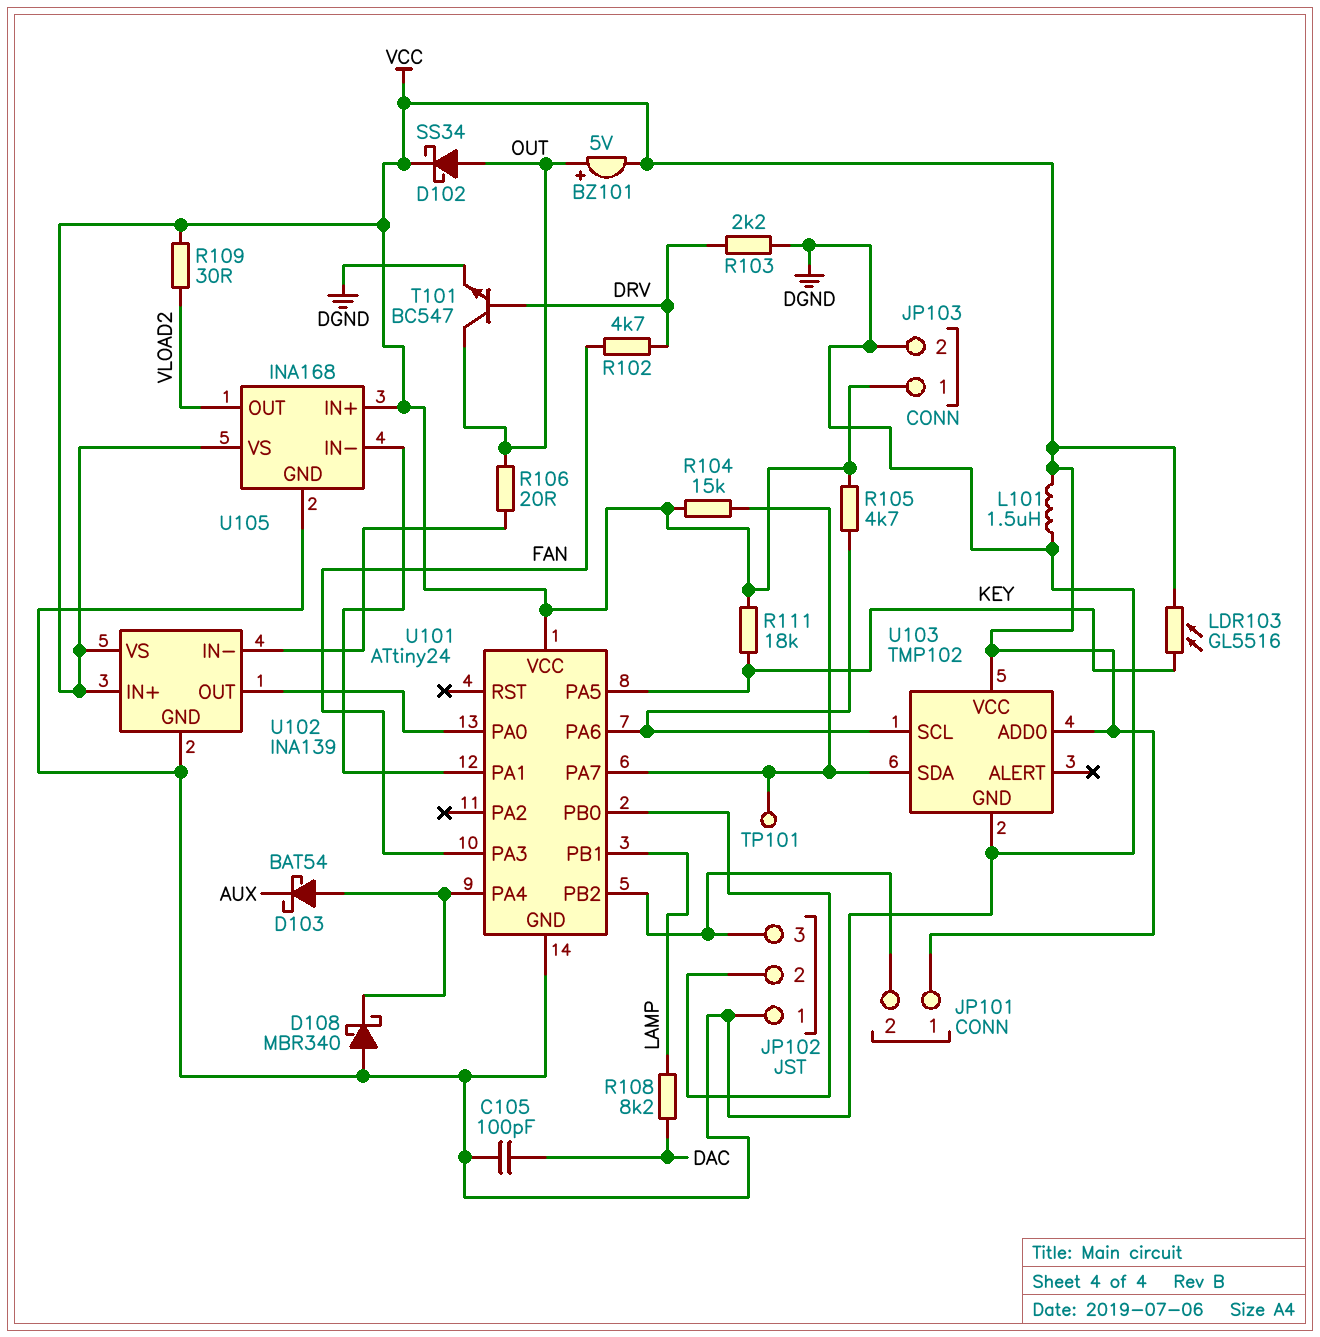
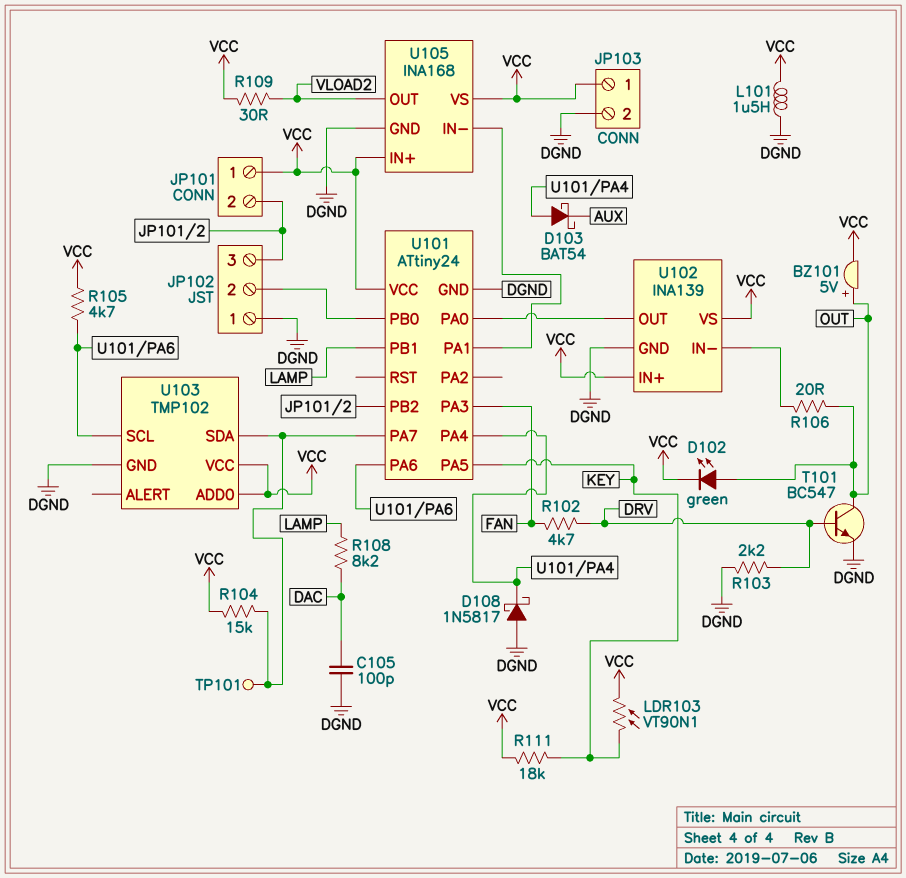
D102: schottky SS34 (A OUT, K VCC) -> LED green (A OUT, K VCC)
D108: schottky MBR340 (A DGND, K U101/PA4) -> schottky 1N5817 (A DGND, K U101/PA4)
LDR103: GL5516 (KEY, VCC) -> VT90N1 (KEY, VCC)

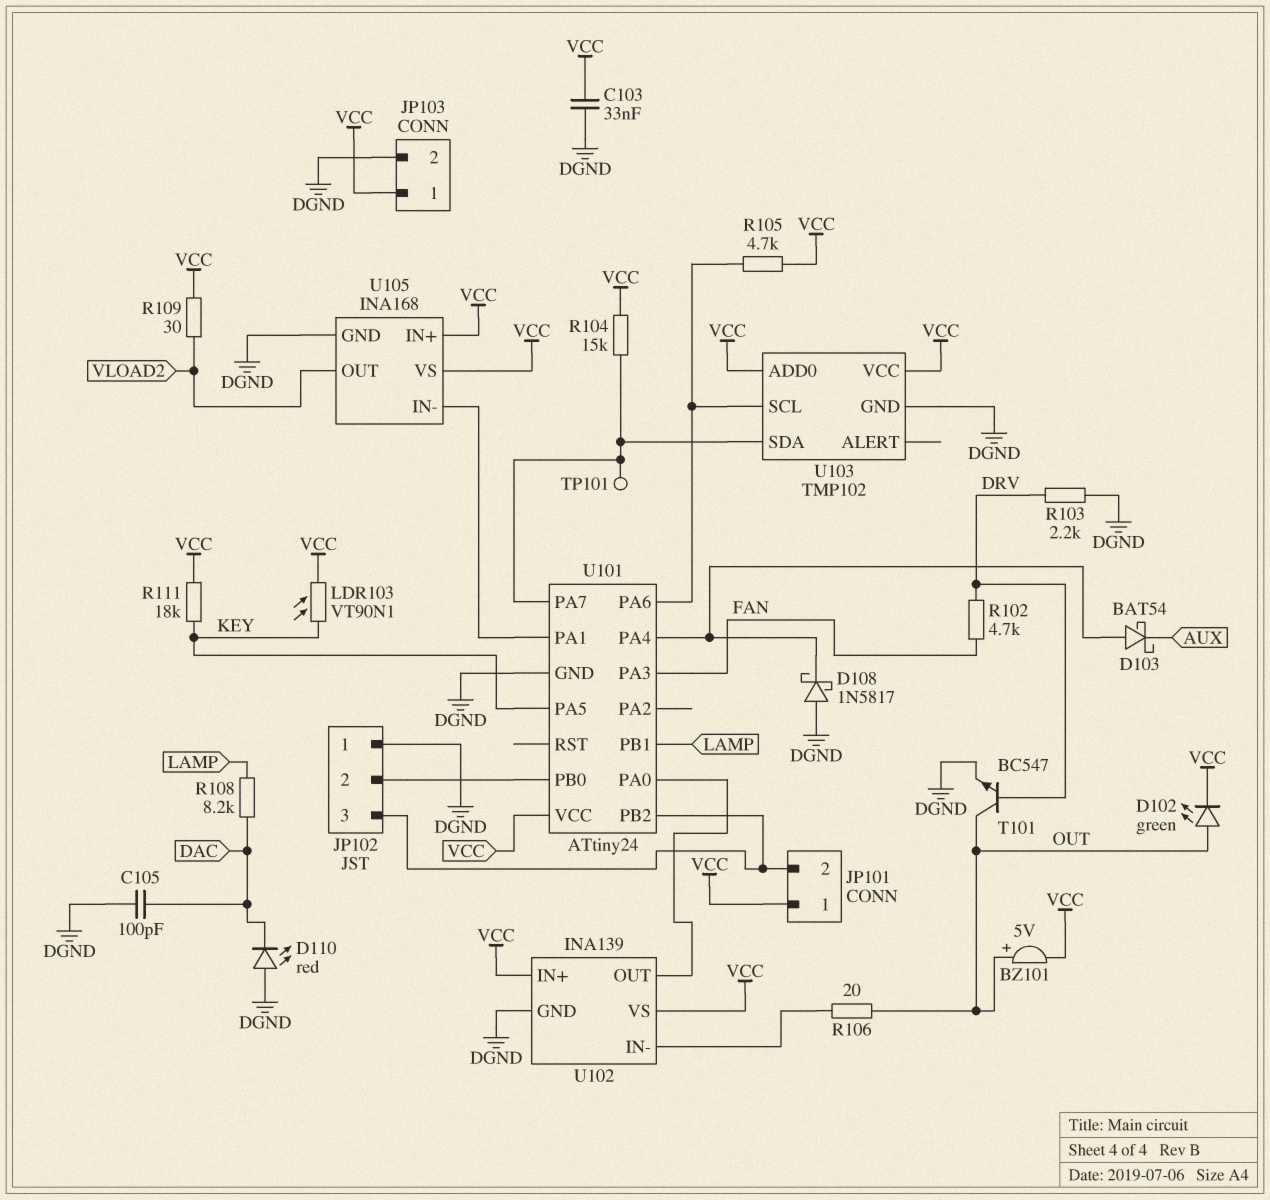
C103: none -> 33nF (DGND, VCC)
D110: none -> LED red (A DGND, K DAC)
L101: 1.5uH (DGND, VCC) -> none

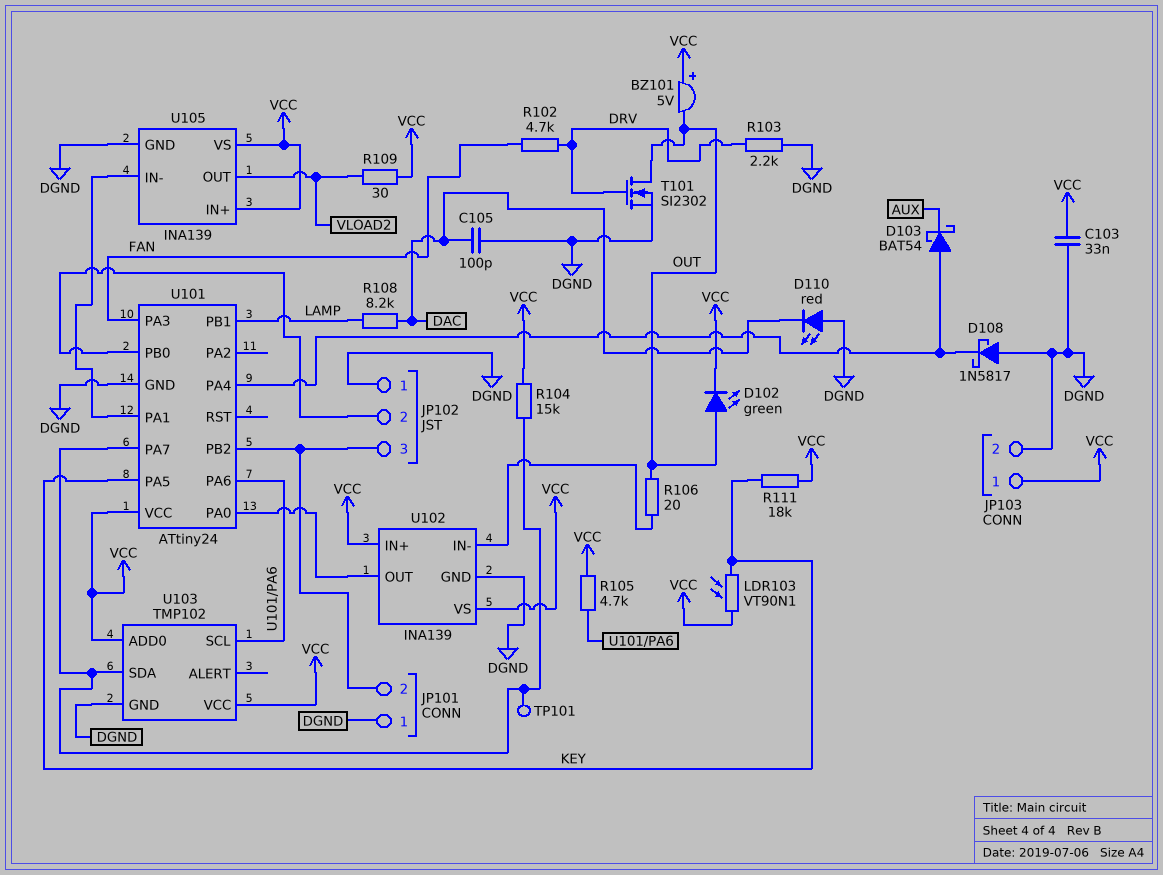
BZ101: buzzer 5V (plus OUT, minus VCC) -> buzzer 5V (plus VCC, minus OUT)
JP101 pin 1: VCC -> DGND
T101: NPN BC547 (B DRV, C OUT, E DGND) -> NMOS SI2302 (G DRV, D OUT, S DGND)
U105: INA168 -> INA139

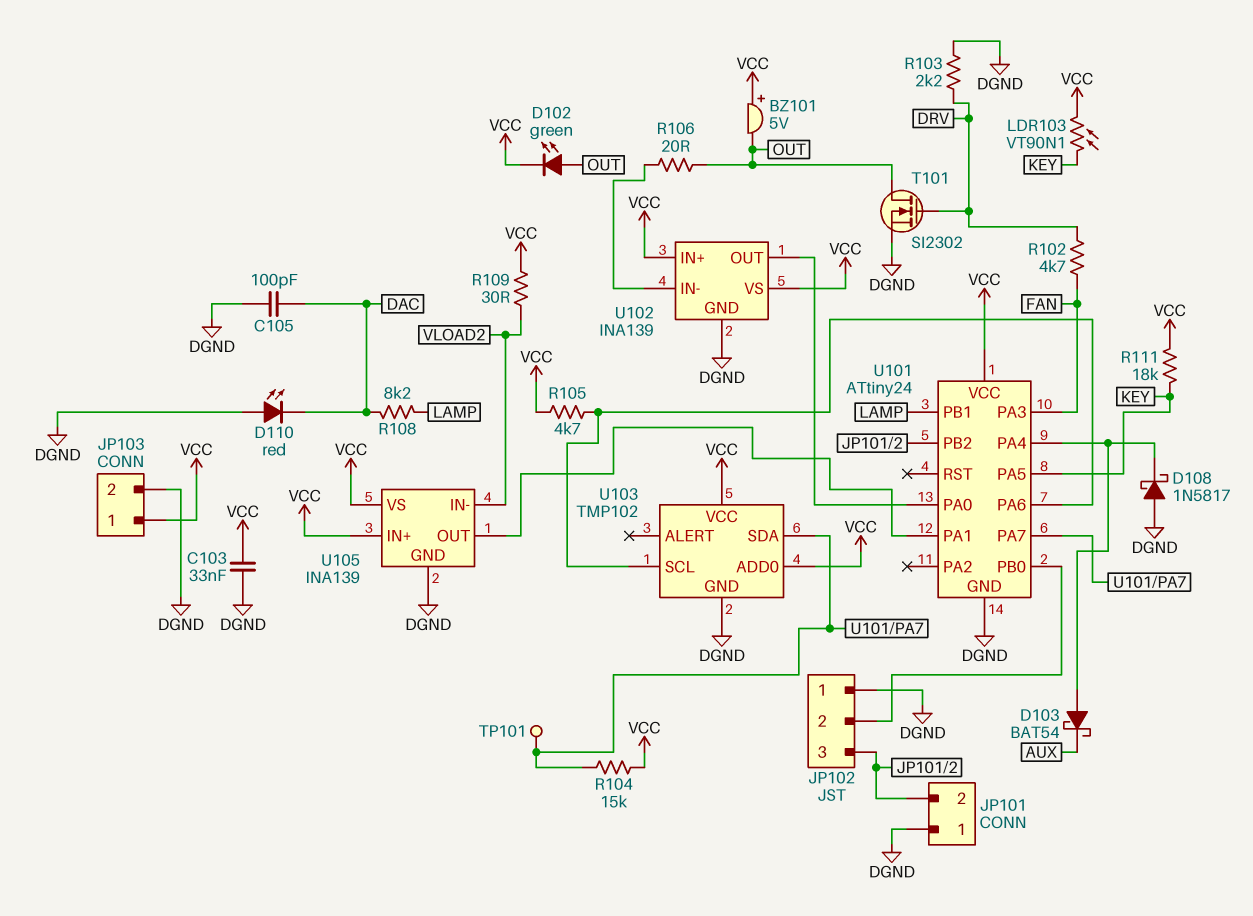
U105 pin IN-: U101/PA1 -> VLOAD2
U105 pin OUT: VLOAD2 -> U101/PA1

